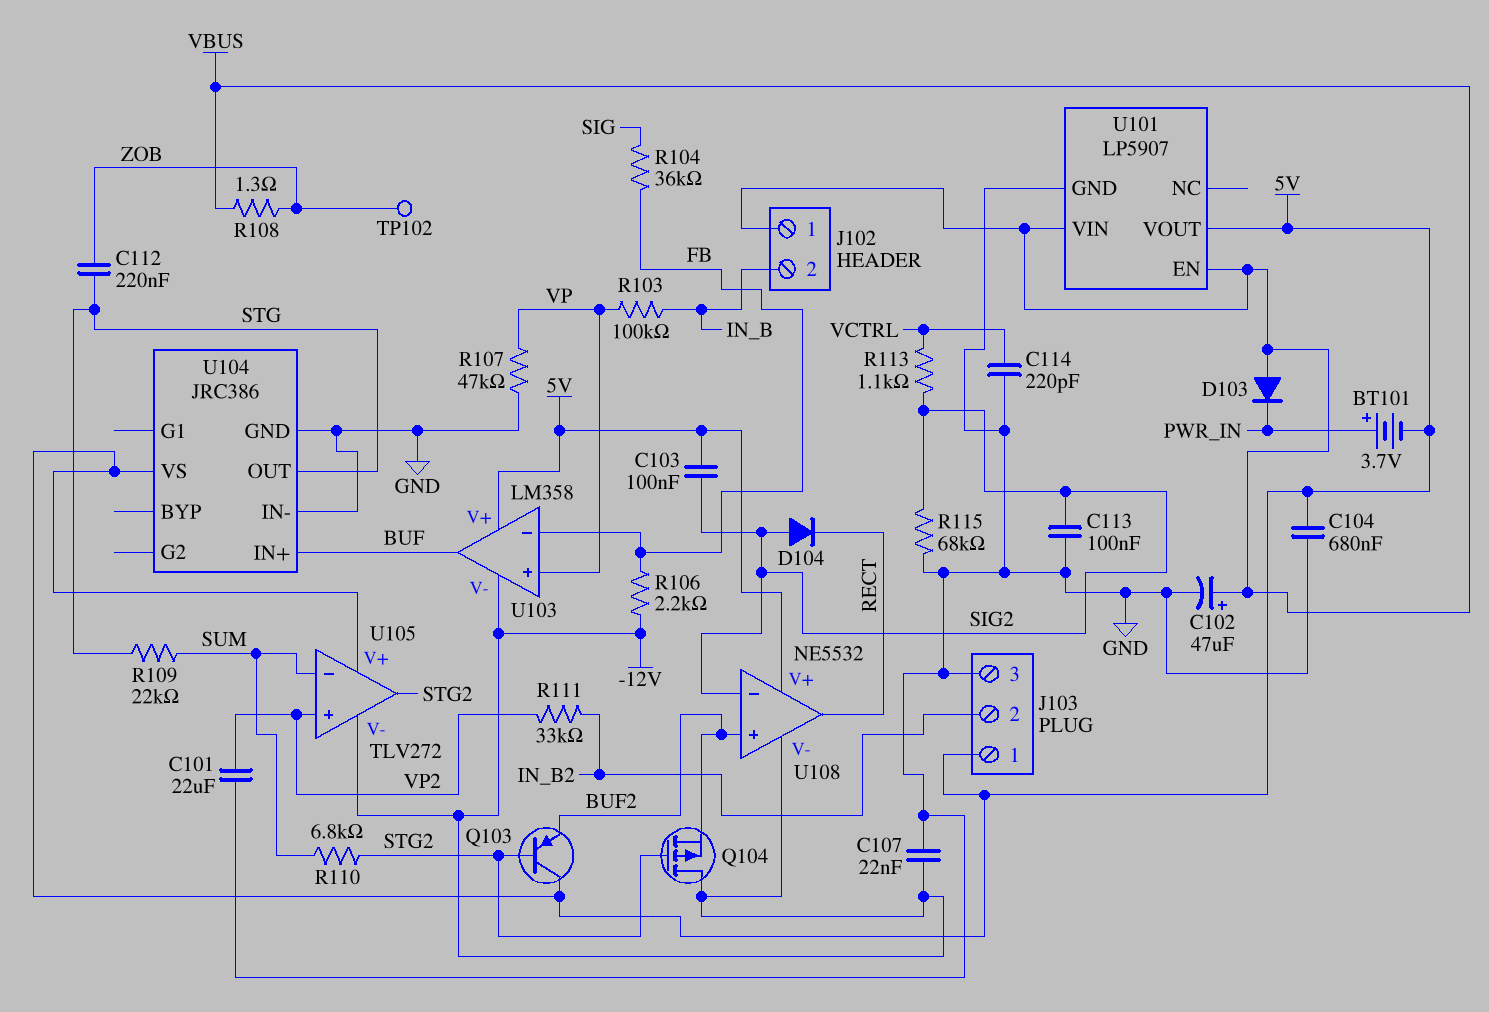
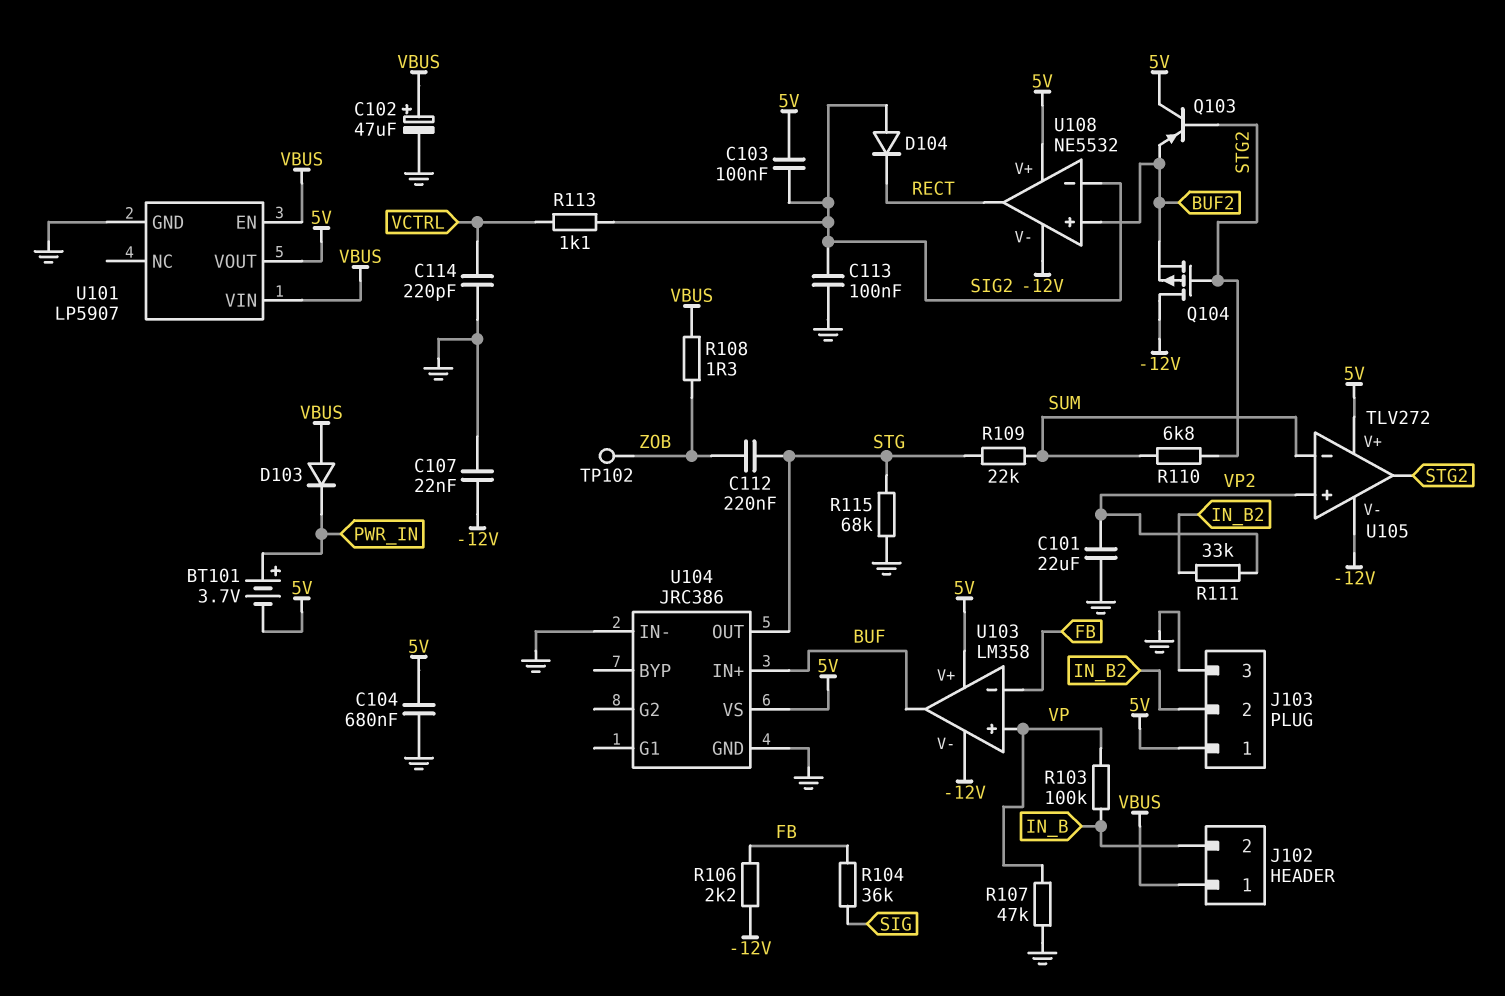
R115: 68k (GND, SIG2) -> 68k (GND, STG)

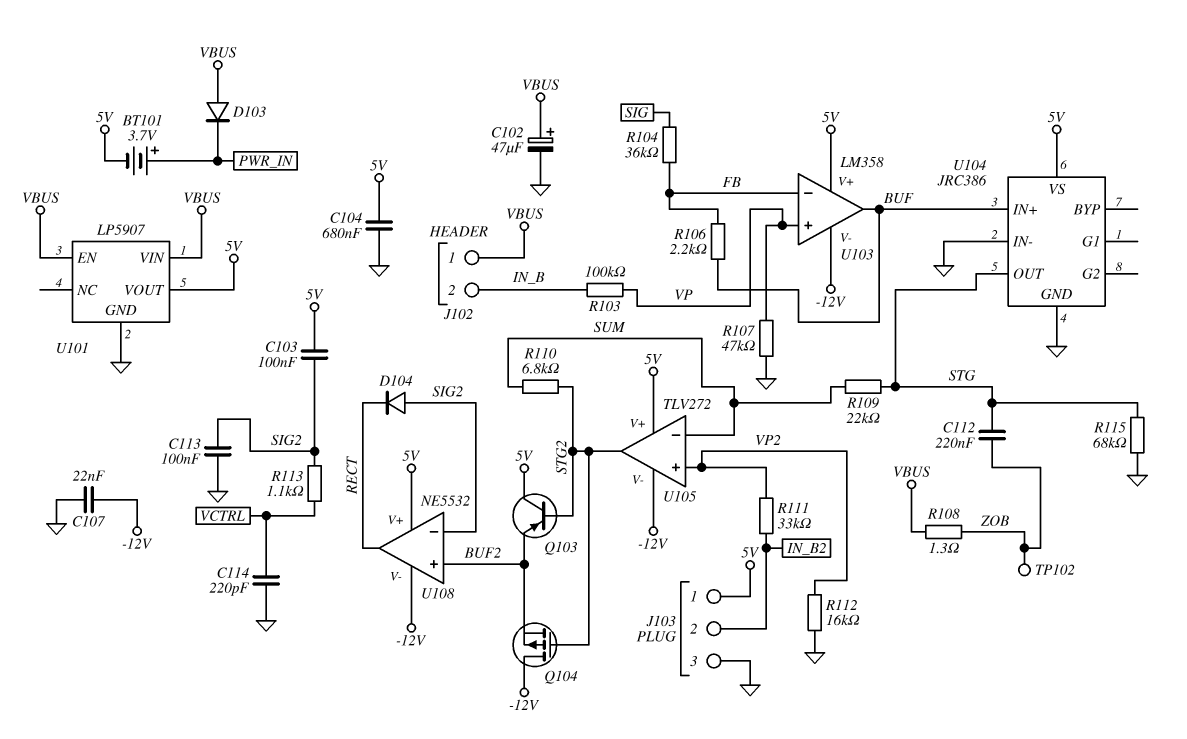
C101: 22uF (GND, VP2) -> none
R106: 2.2k (-12V, FB) -> 2.2k (BUF, FB)
R112: none -> 16k (GND, VP2)

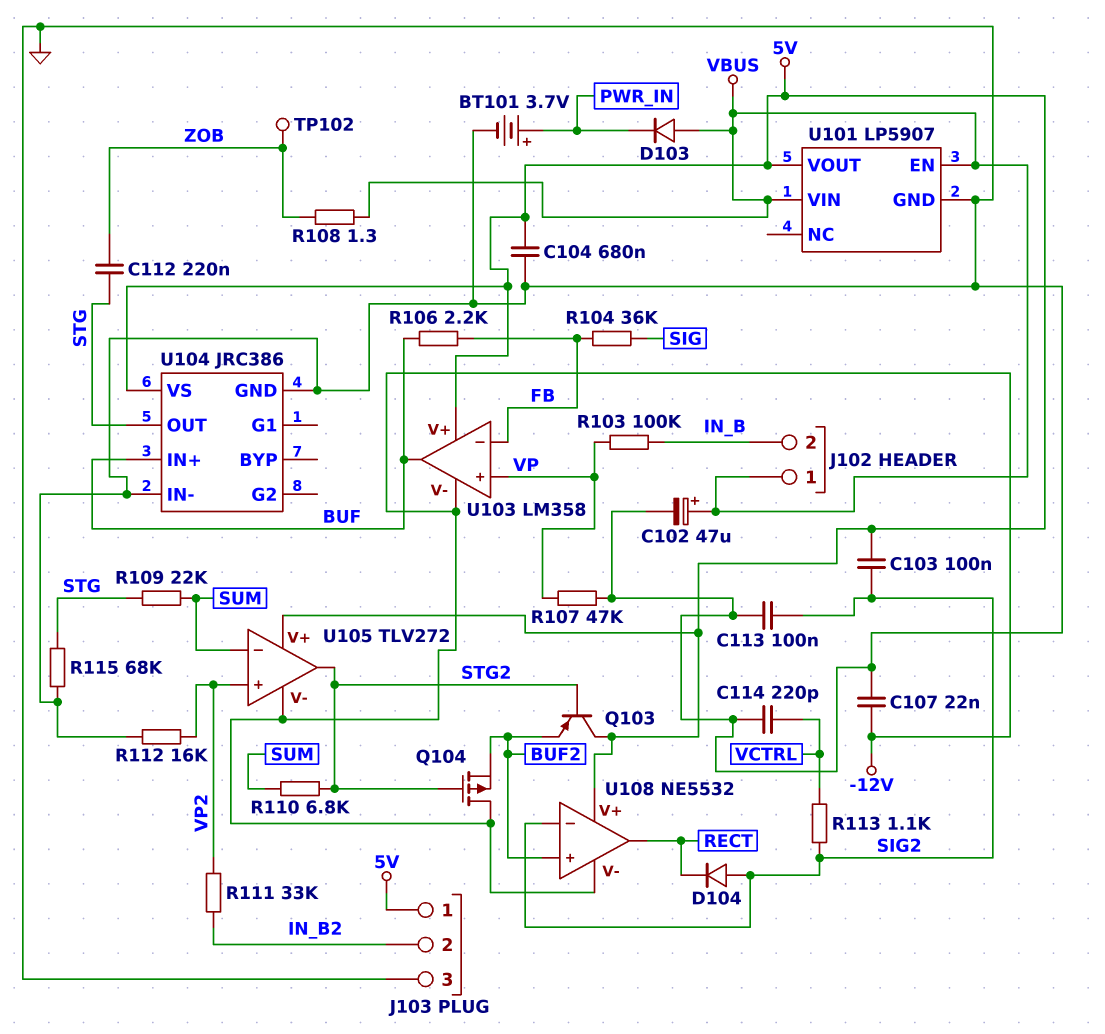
BT101: 3.7V (plus PWR_IN, minus 5V) -> 3.7V (plus PWR_IN, minus GND)

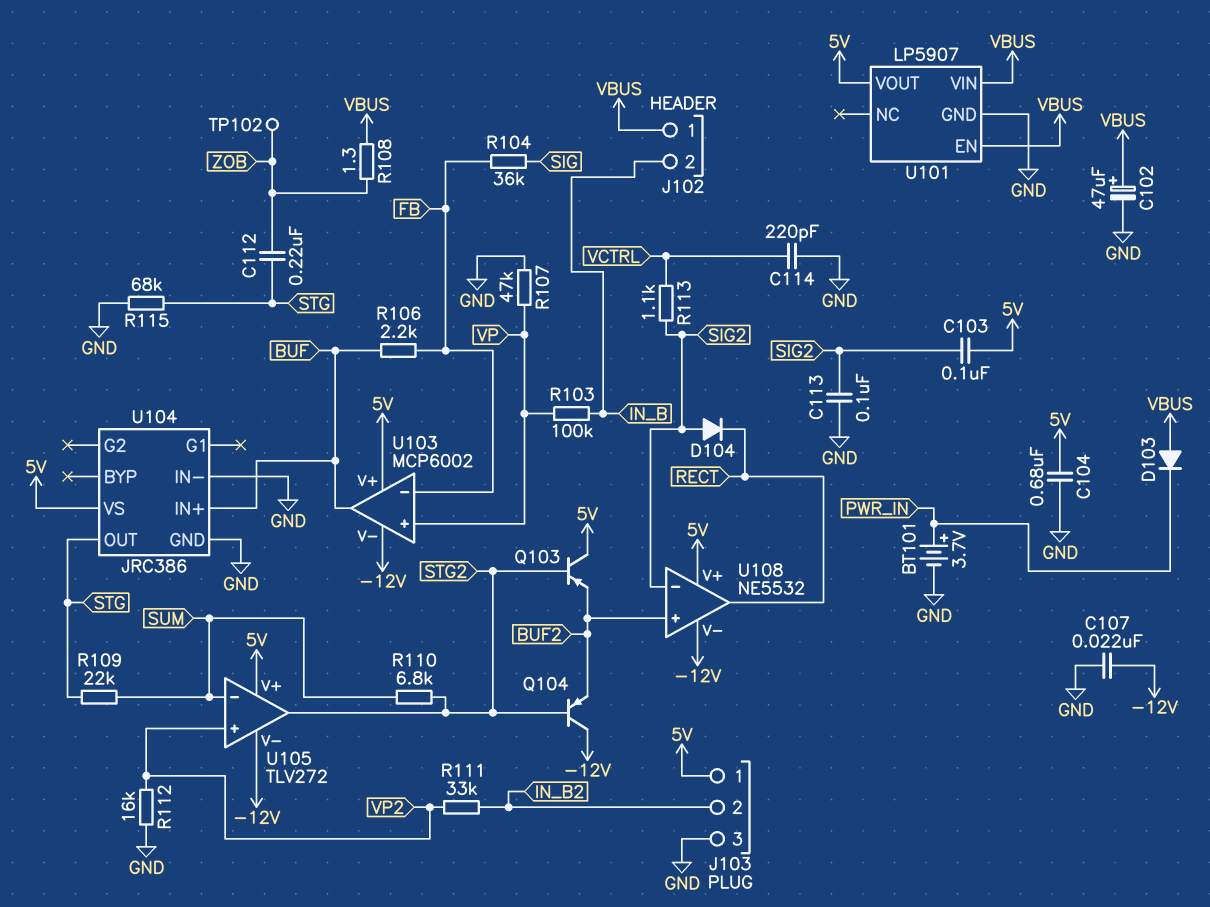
Q104: PMOS (G STG2, D -12V, S BUF2) -> PNP (B STG2, C -12V, E BUF2)
U103: LM358 -> MCP6002

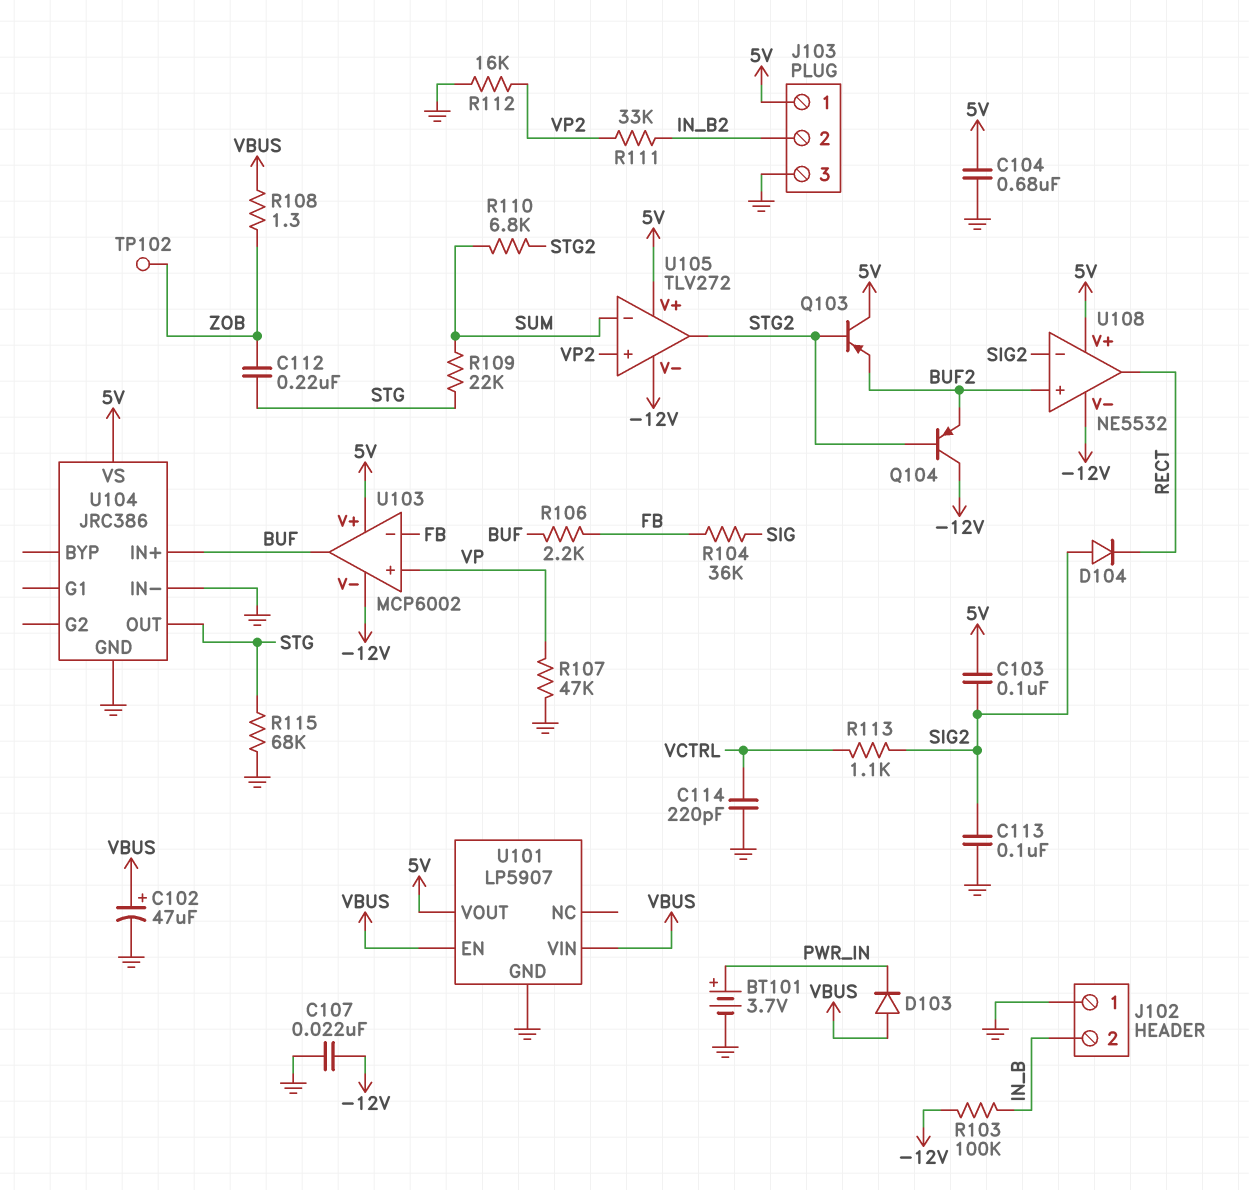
J102 pin 1: VBUS -> GND
R103: 100k (IN_B, VP) -> 100k (-12V, IN_B)

